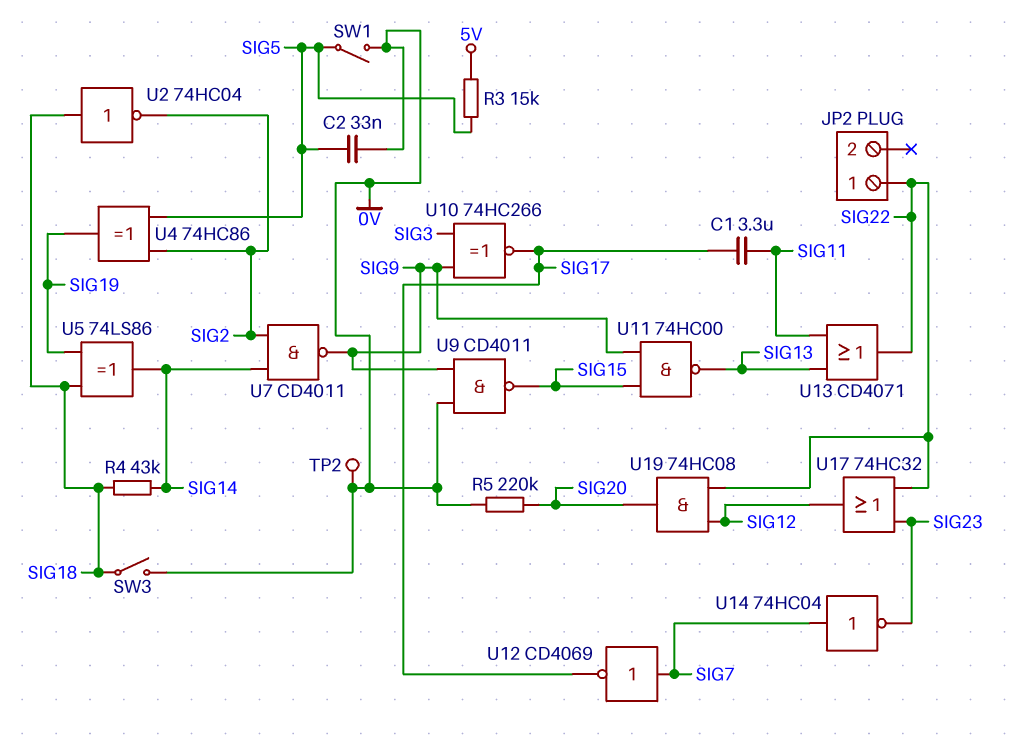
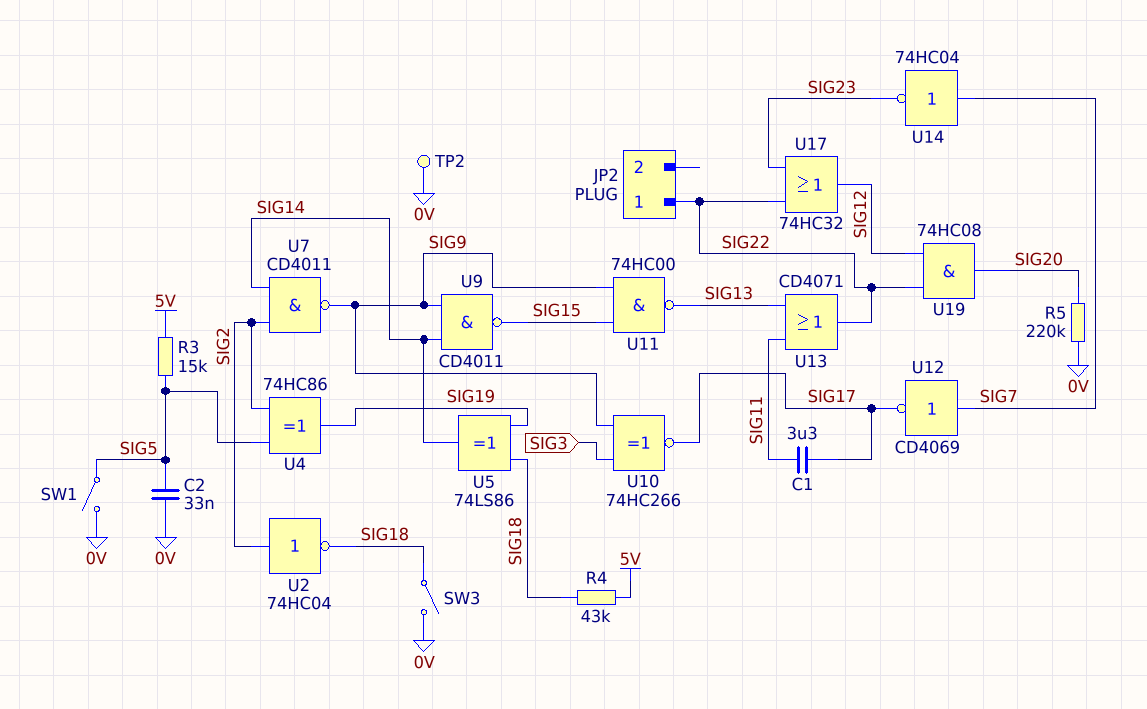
R4: 43k (SIG14, SIG18) -> 43k (5V, SIG18)
U2: NOT 74HC04 (in SIG18, out SIG2) -> NOT 74HC04 (in SIG2, out SIG18)
U9: NAND CD4011 (in 0V, in SIG9, out SIG15) -> NAND CD4011 (in SIG9, in SIG14, out SIG15)

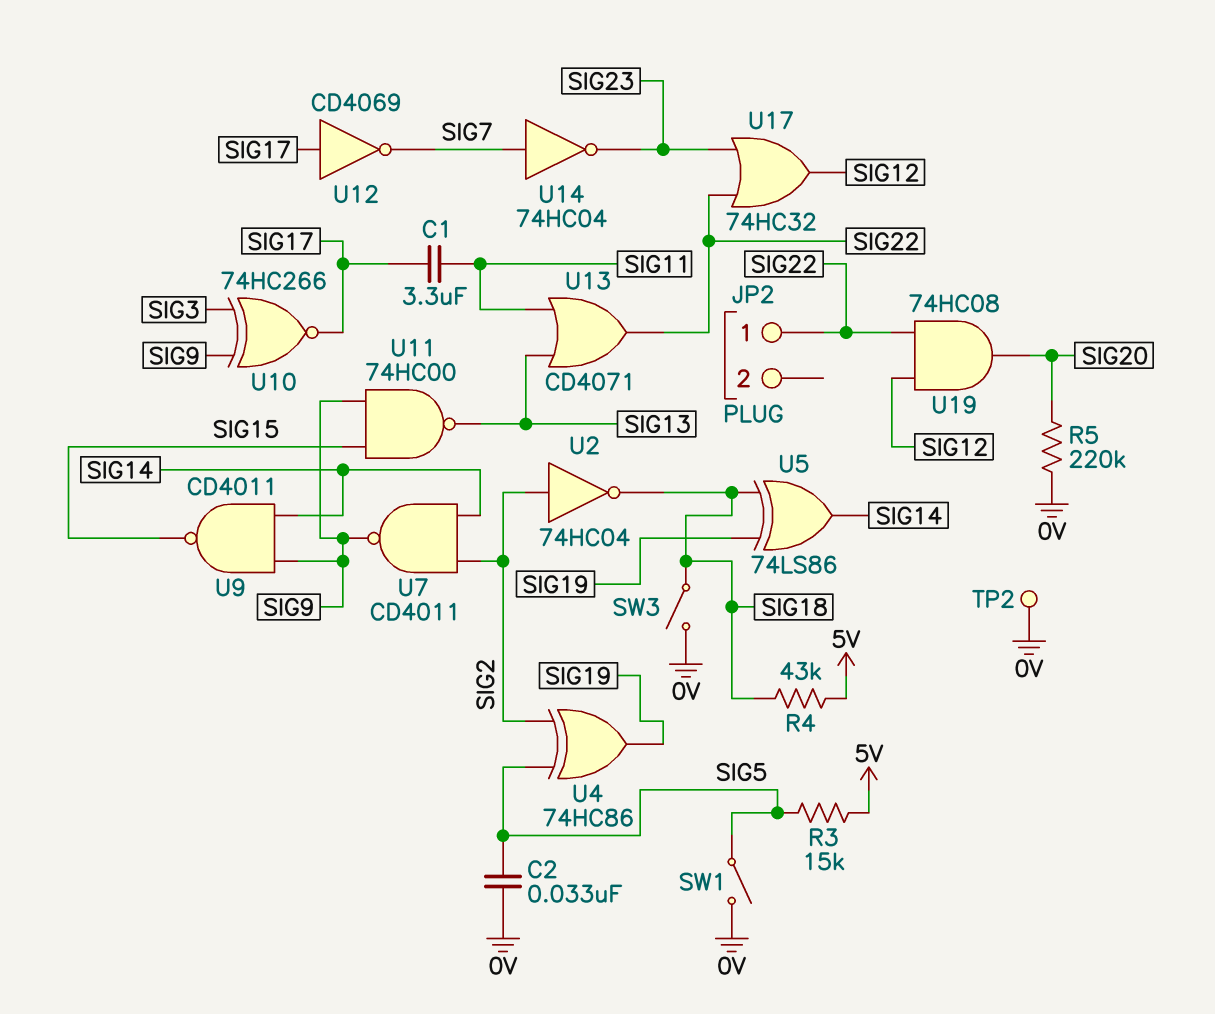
U12: NOT CD4069 (in SIG7, out SIG17) -> NOT CD4069 (in SIG17, out SIG7)

